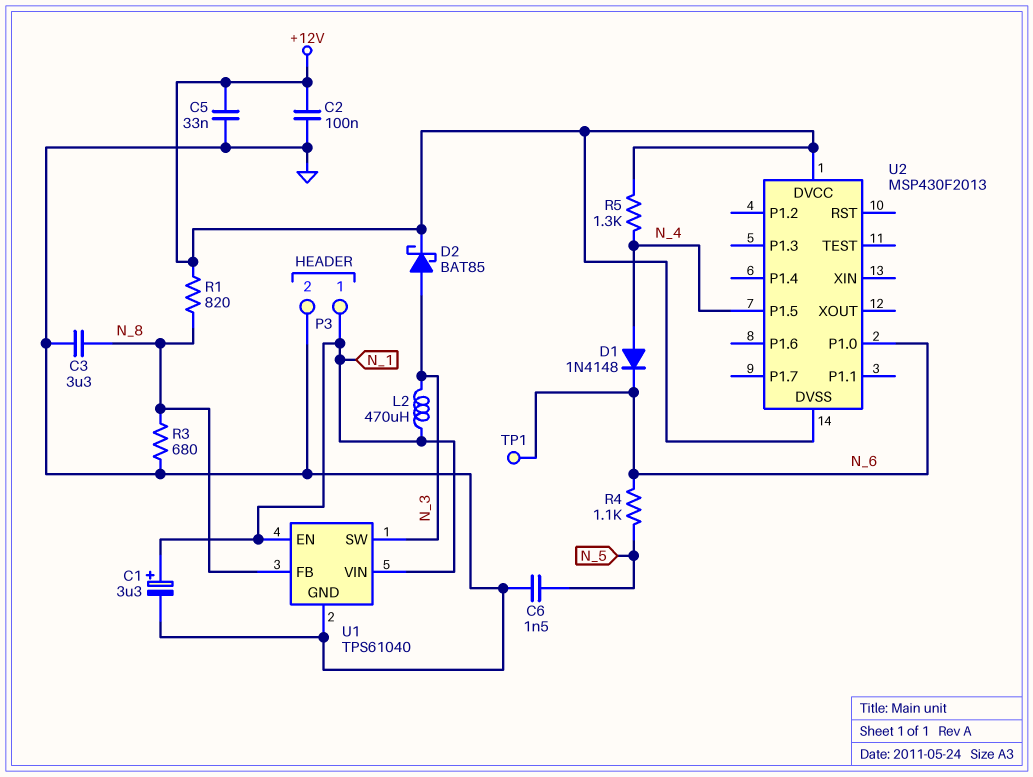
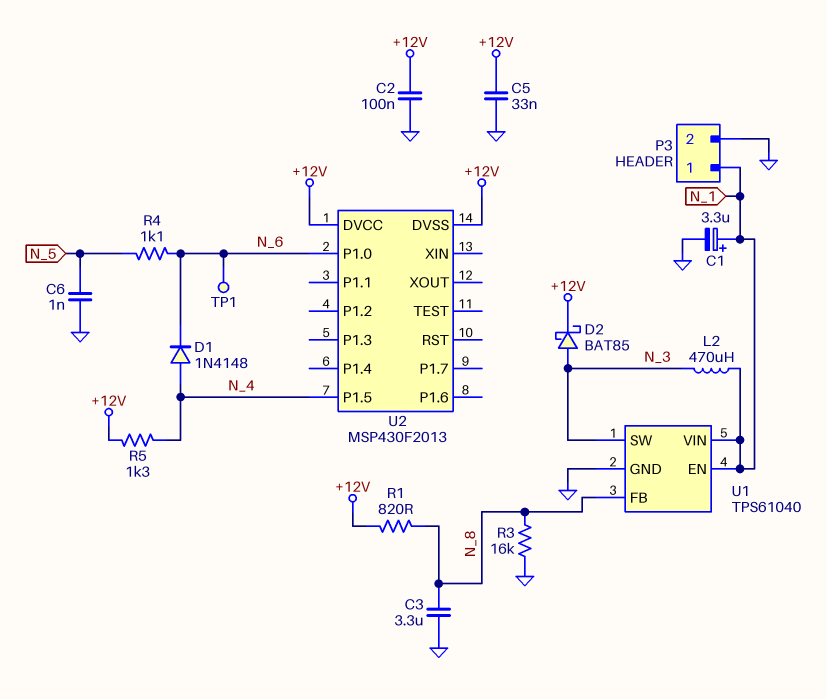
C6: 1.5nF (GND, N_5) -> 1nF (GND, N_5)
R3: 680 (GND, N_8) -> 16k (GND, N_8)

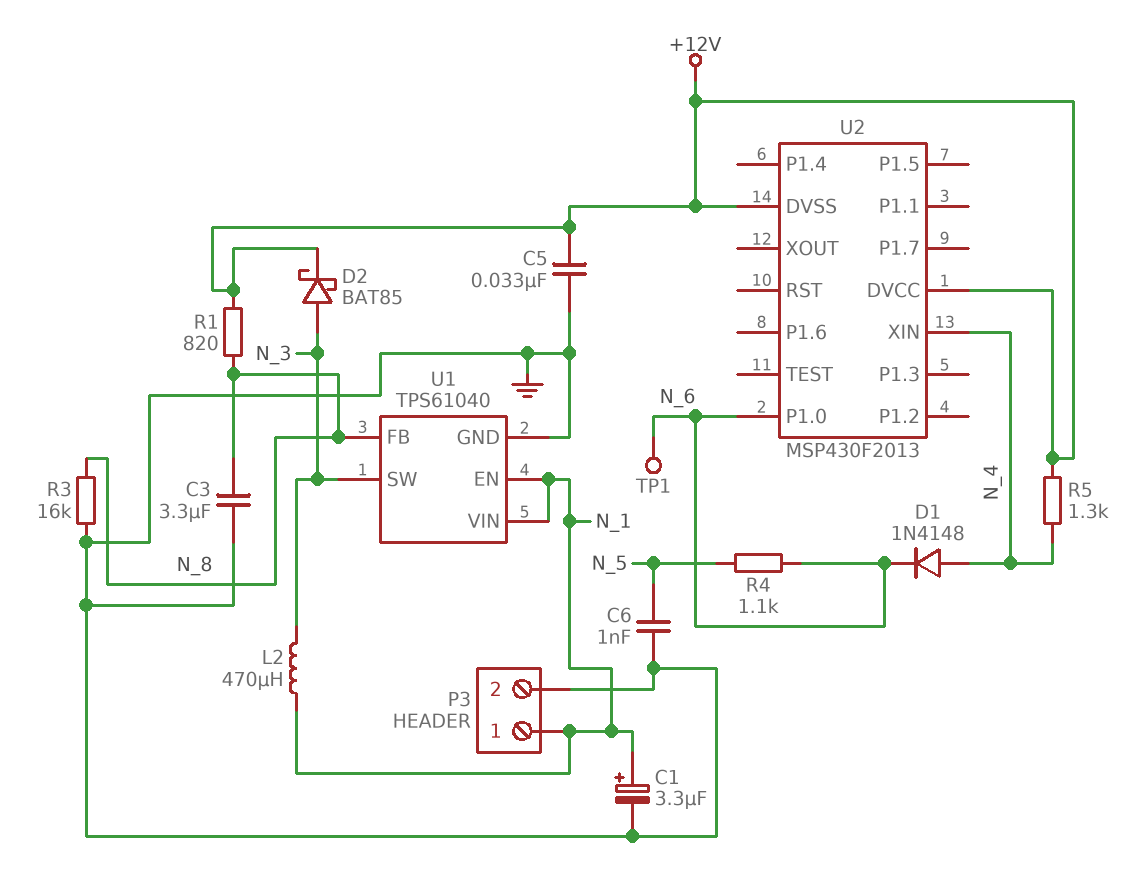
C2: 100nF (+12V, GND) -> none
U2 pin P1.5: N_4 -> none
U2 pin XIN: none -> N_4

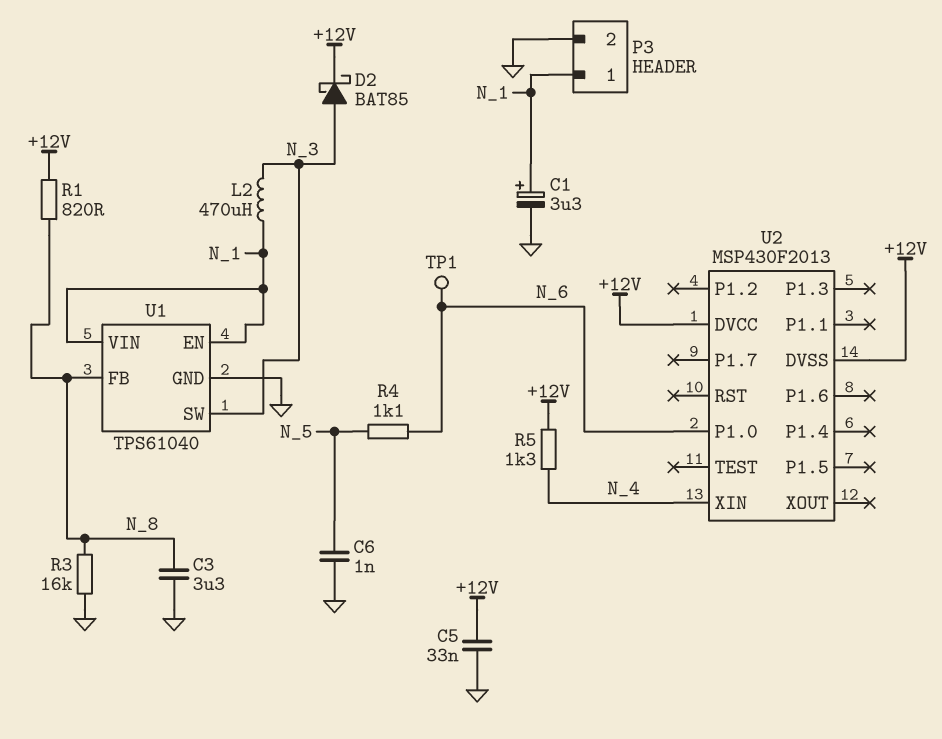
D1: diode 1N4148 (A N_4, K N_6) -> none

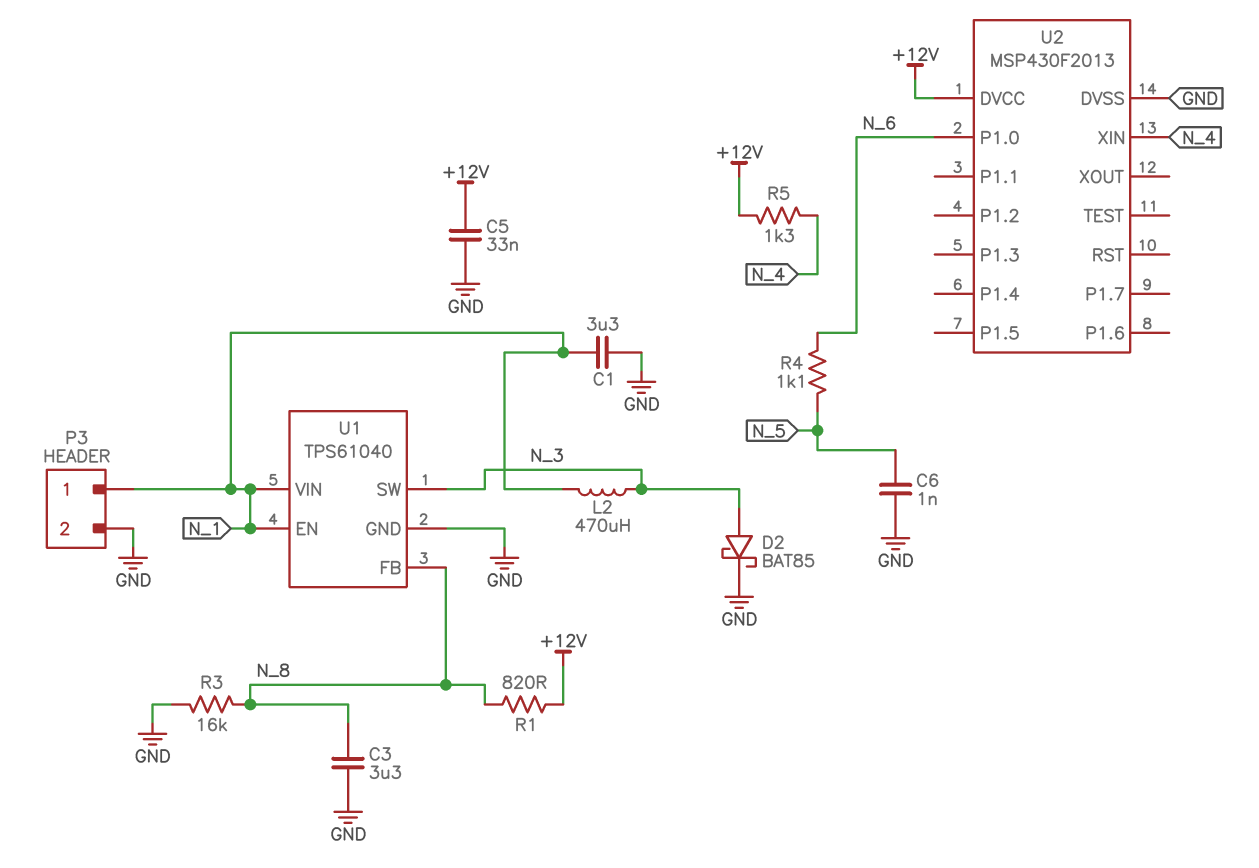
C1: 3.3uF (plus N_1, minus GND) -> 3.3uF (GND, N_1)
D2: schottky BAT85 (A N_3, K +12V) -> schottky BAT85 (A N_3, K GND)
TP1: test point (N_6) -> none
U2 pin DVSS: +12V -> GND

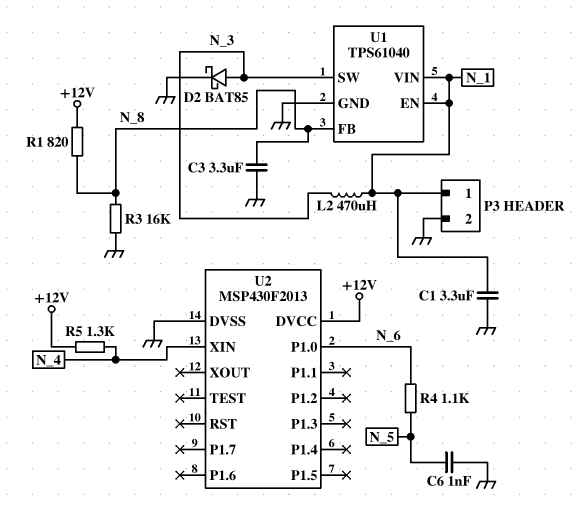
C5: 33nF (+12V, GND) -> none

